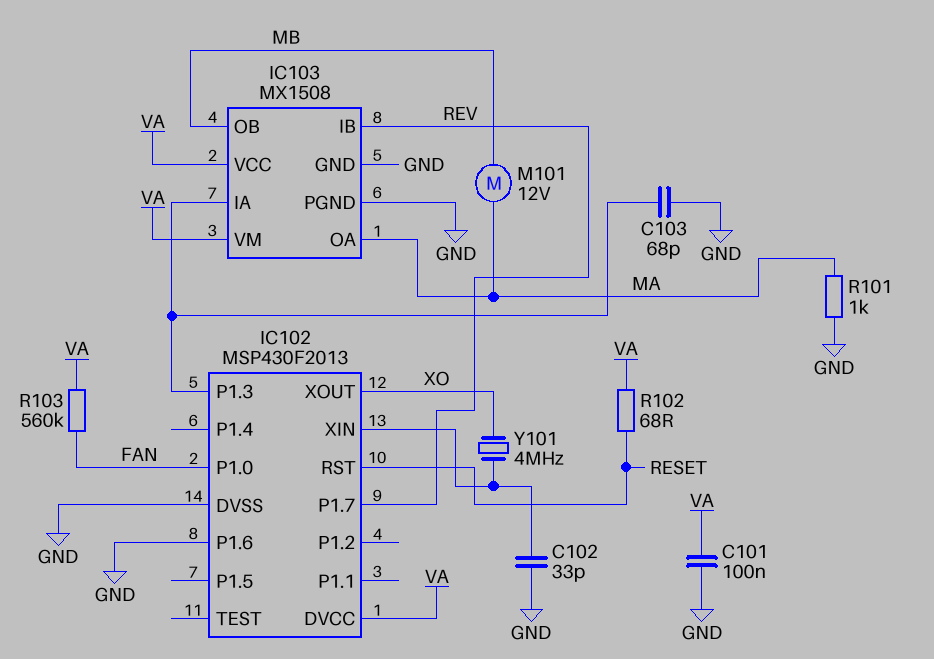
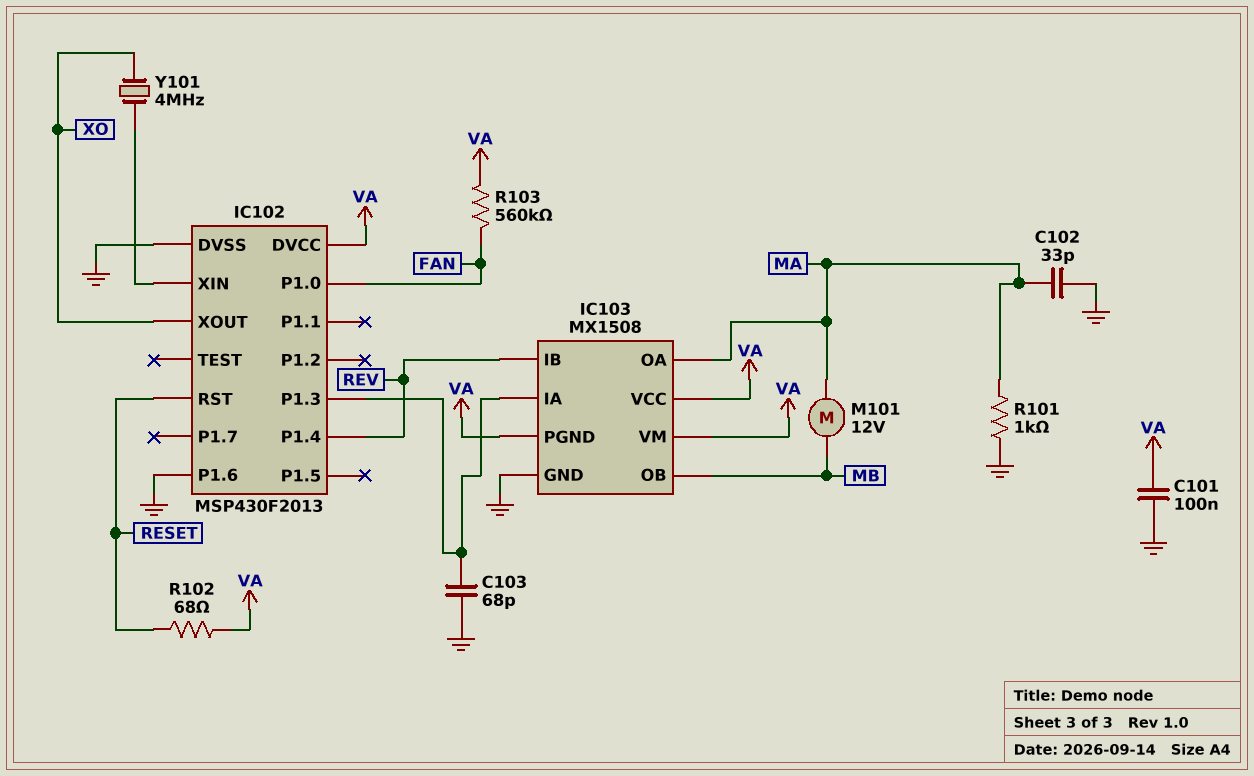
C102: 33pF (GND, IC102/XIN) -> 33pF (GND, MA)
IC102 pin P1.4: none -> REV
IC102 pin P1.7: REV -> none
IC103 pin PGND: GND -> VA

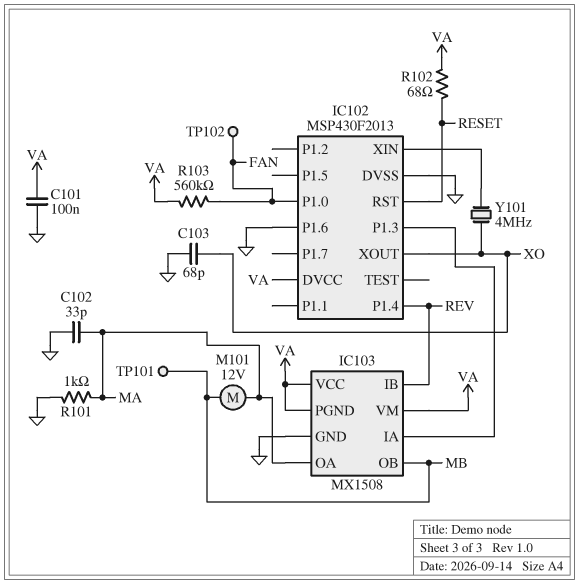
C103: 68pF (GND, IC102/P1.3) -> 68pF (GND, XO)
TP101: none -> test point (MB)
TP102: none -> test point (FAN)

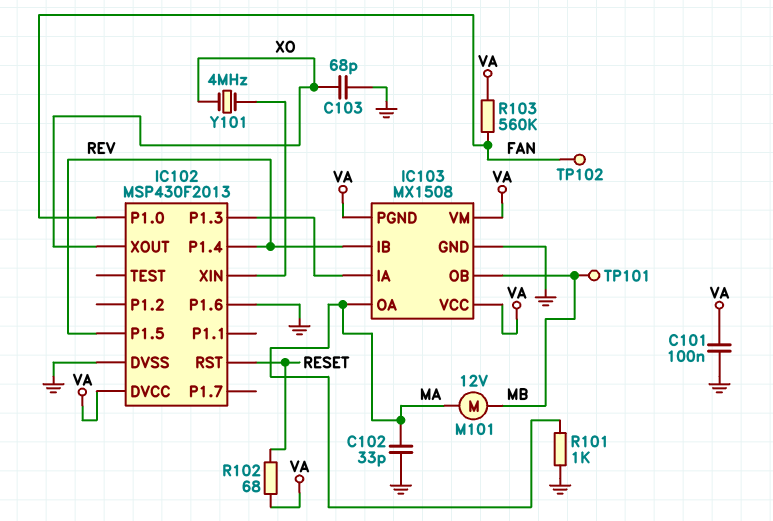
IC102 pin P1.5: none -> REV

